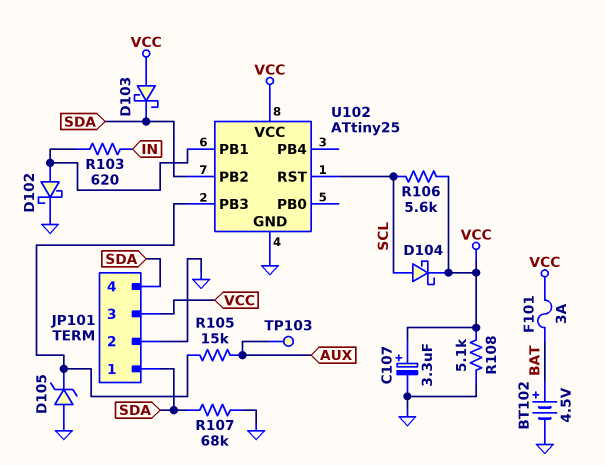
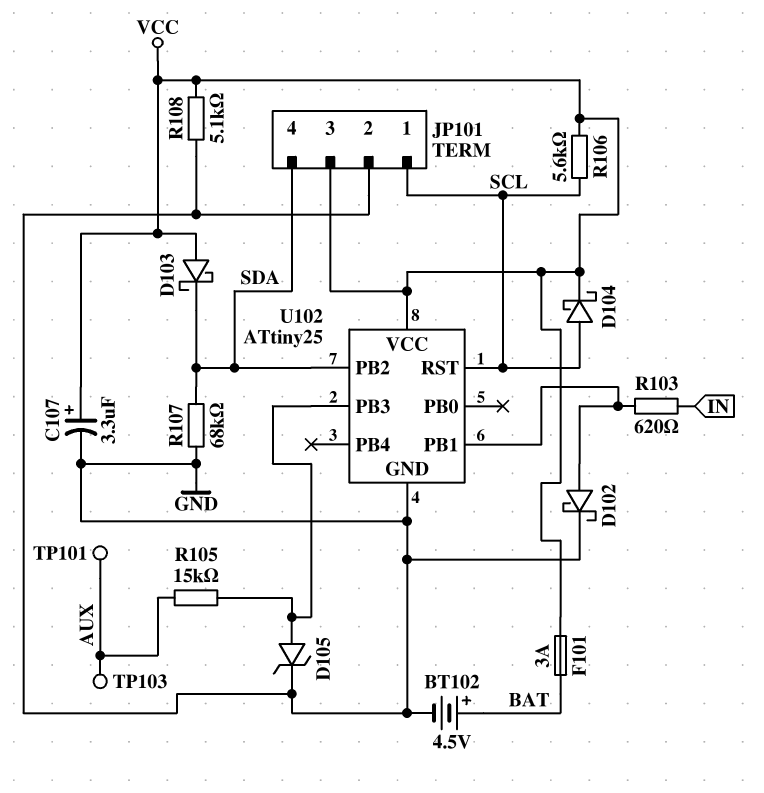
D105: zener (A GND, K U102/PB3) -> zener (A U102/PB3, K GND)
JP101 pin 1: SDA -> SCL
TP101: none -> test point (AUX)

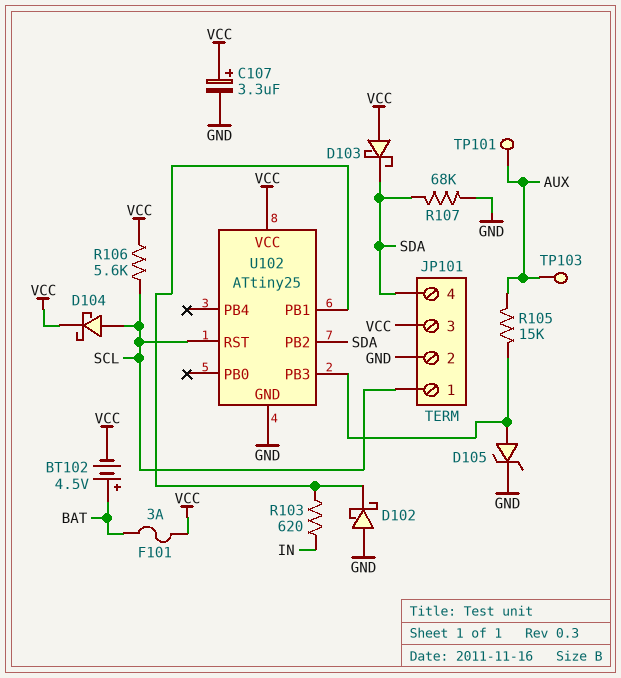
BT102: 4.5V (plus BAT, minus GND) -> 4.5V (plus BAT, minus VCC)
D102: schottky (A U102/PB1, K GND) -> schottky (A GND, K U102/PB1)
R108: 5.1k (GND, VCC) -> none

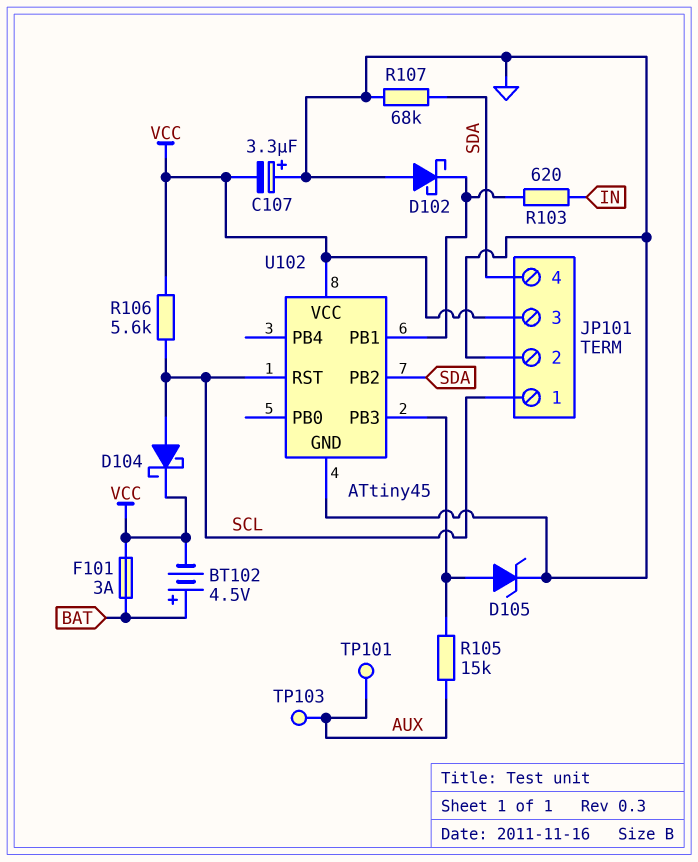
C107: 3.3uF (plus VCC, minus GND) -> 3.3uF (plus GND, minus VCC)
D103: schottky (A VCC, K SDA) -> none
U102: ATtiny25 -> ATtiny45

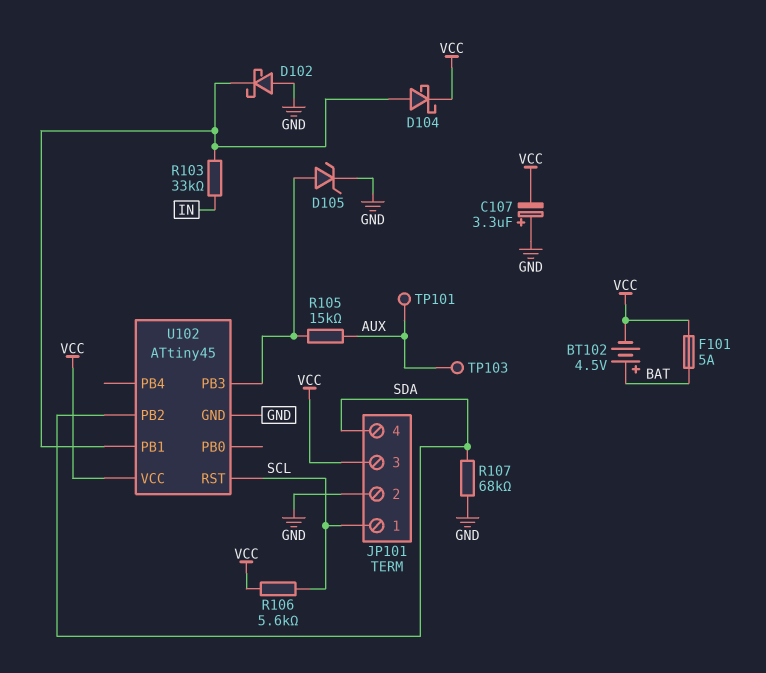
D104: schottky (A SCL, K VCC) -> schottky (A U102/PB1, K VCC)
F101: 3A (BAT, VCC) -> 5A (BAT, VCC)
R103: 620 (IN, U102/PB1) -> 33k (IN, U102/PB1)

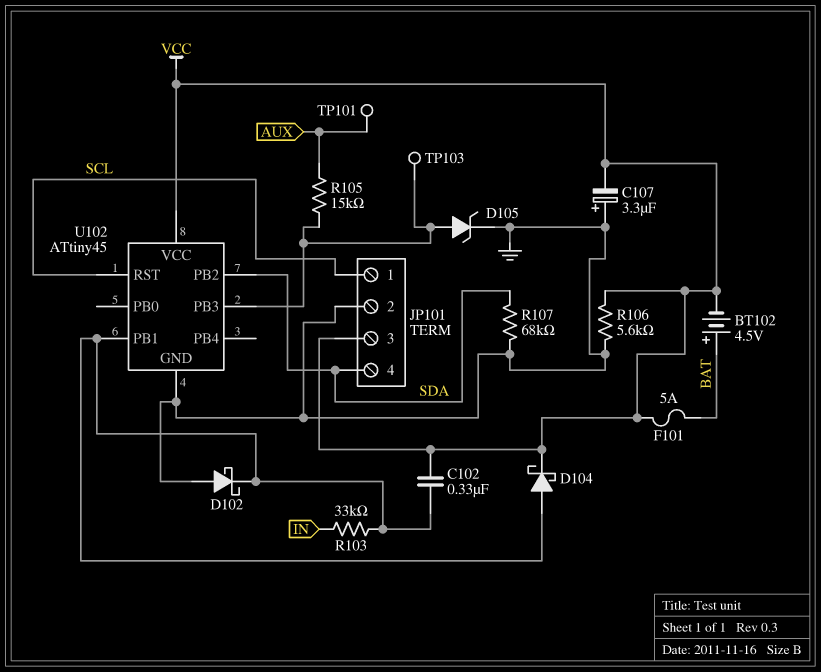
C102: none -> 330nF (U102/PB1, VCC)
R106: 5.6k (SCL, VCC) -> 5.6k (GND, VCC)
TP103: test point (AUX) -> test point (U102/PB3)

